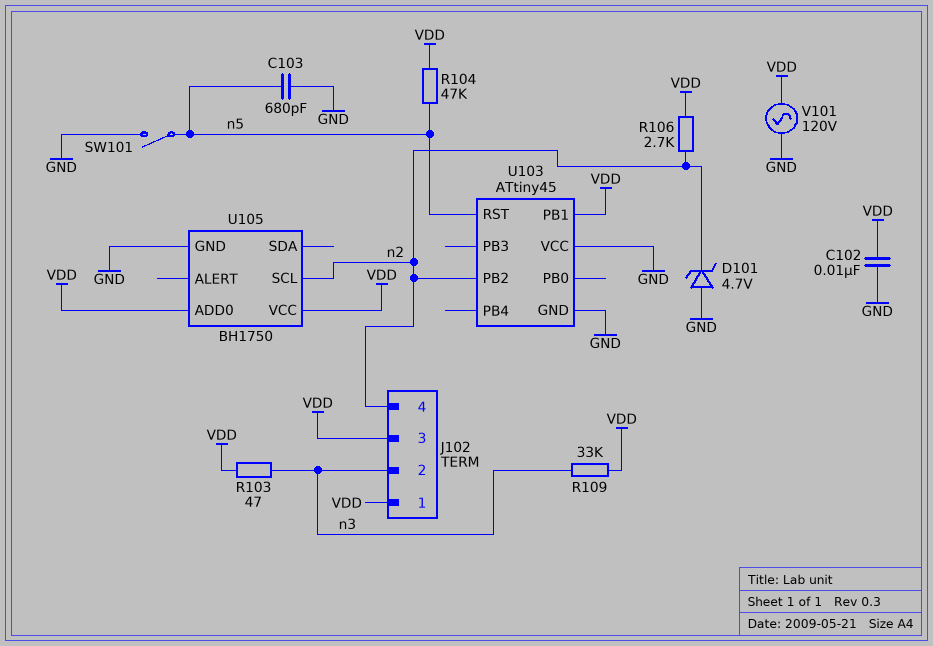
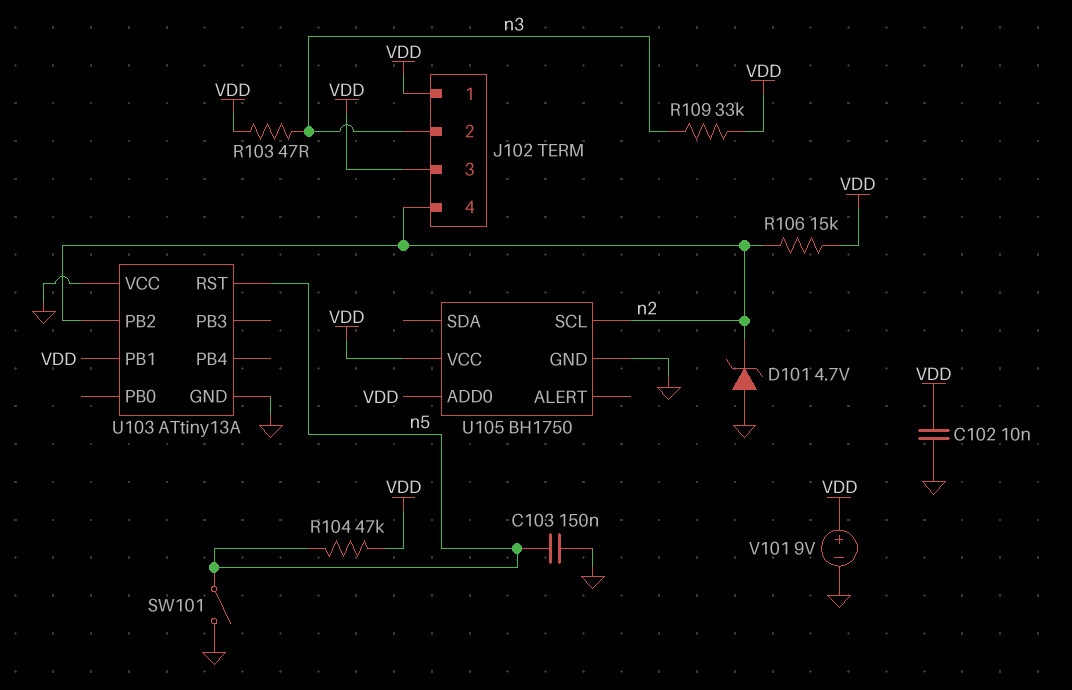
C103: 680pF (GND, n5) -> 150nF (GND, n5)
R106: 2.7k (VDD, n2) -> 15k (VDD, n2)
U103: ATtiny45 -> ATtiny13A
V101: AC 120V (GND, VDD) -> 9V (plus VDD, minus GND)

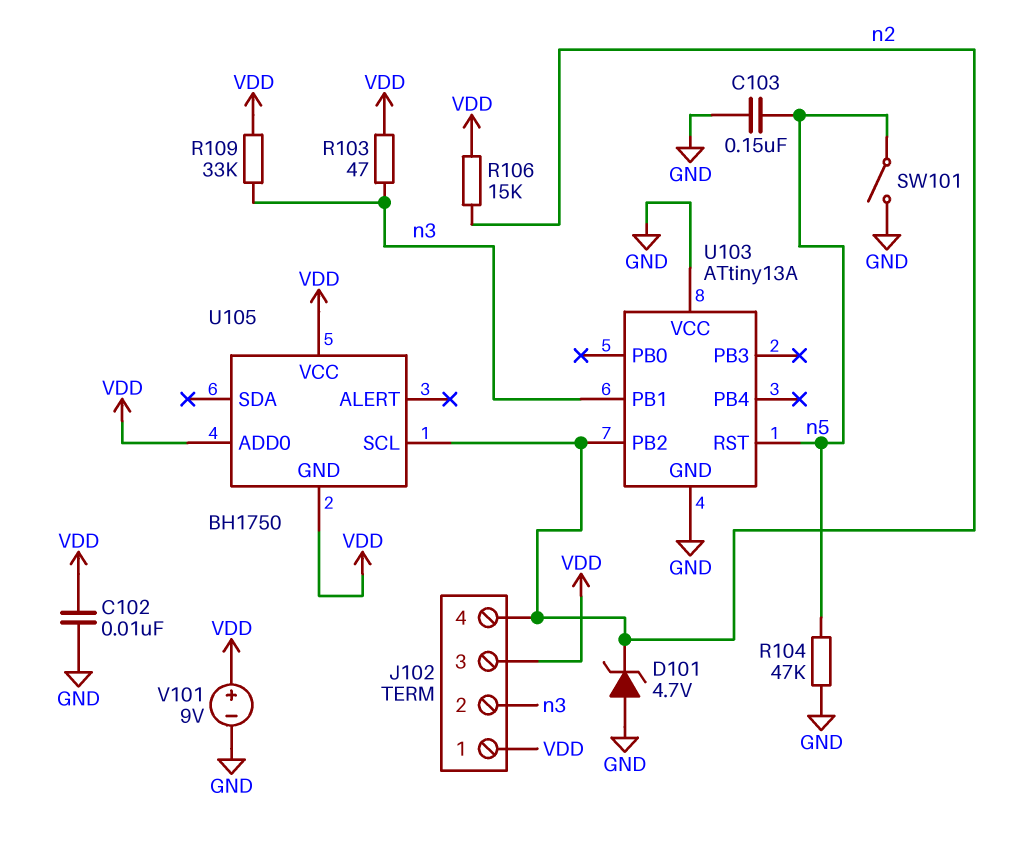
R104: 47k (VDD, n5) -> 47k (GND, n5)
U103 pin PB1: VDD -> n3
U105 pin GND: GND -> VDD

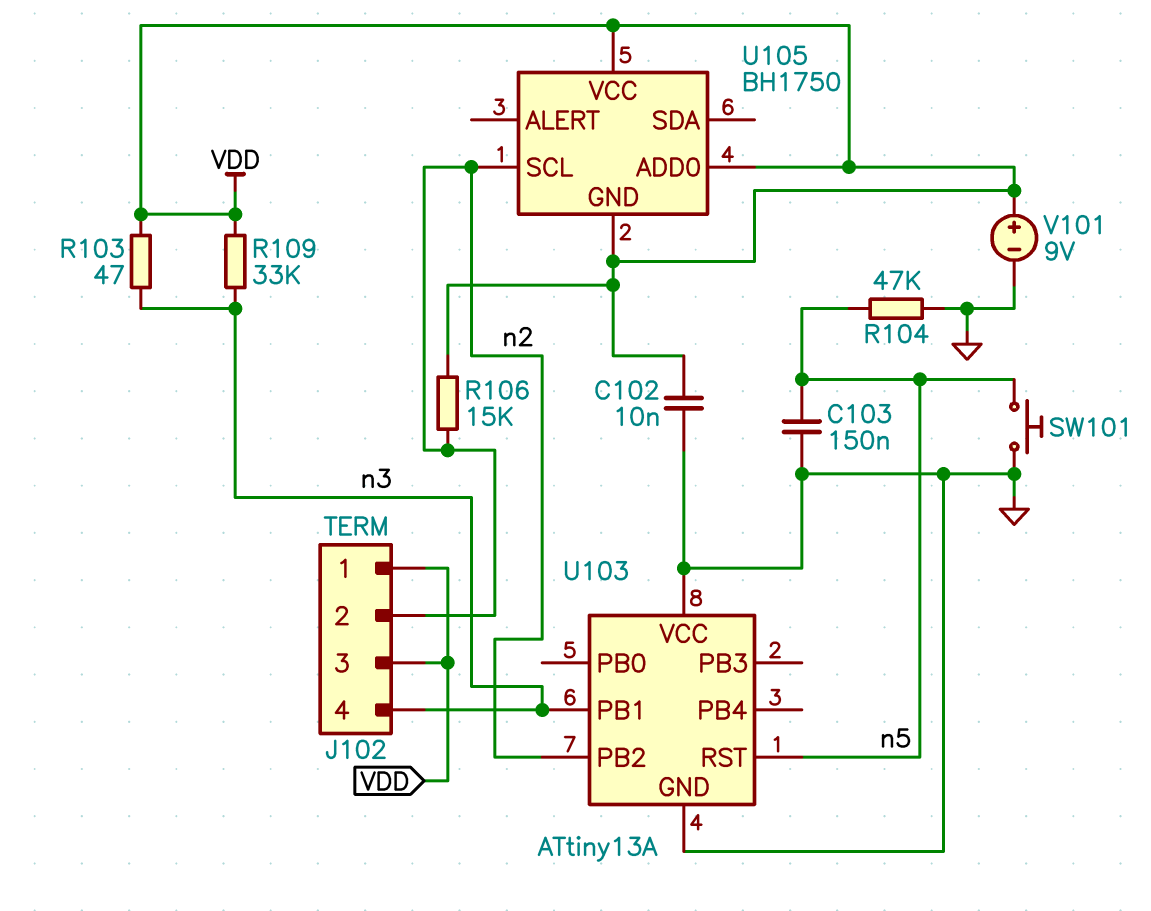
D101: zener 4.7V (A GND, K n2) -> none
J102 pin 2: n3 -> n2
J102 pin 4: n2 -> n3
SW101: switch (GND, n5) -> button (GND, n5)

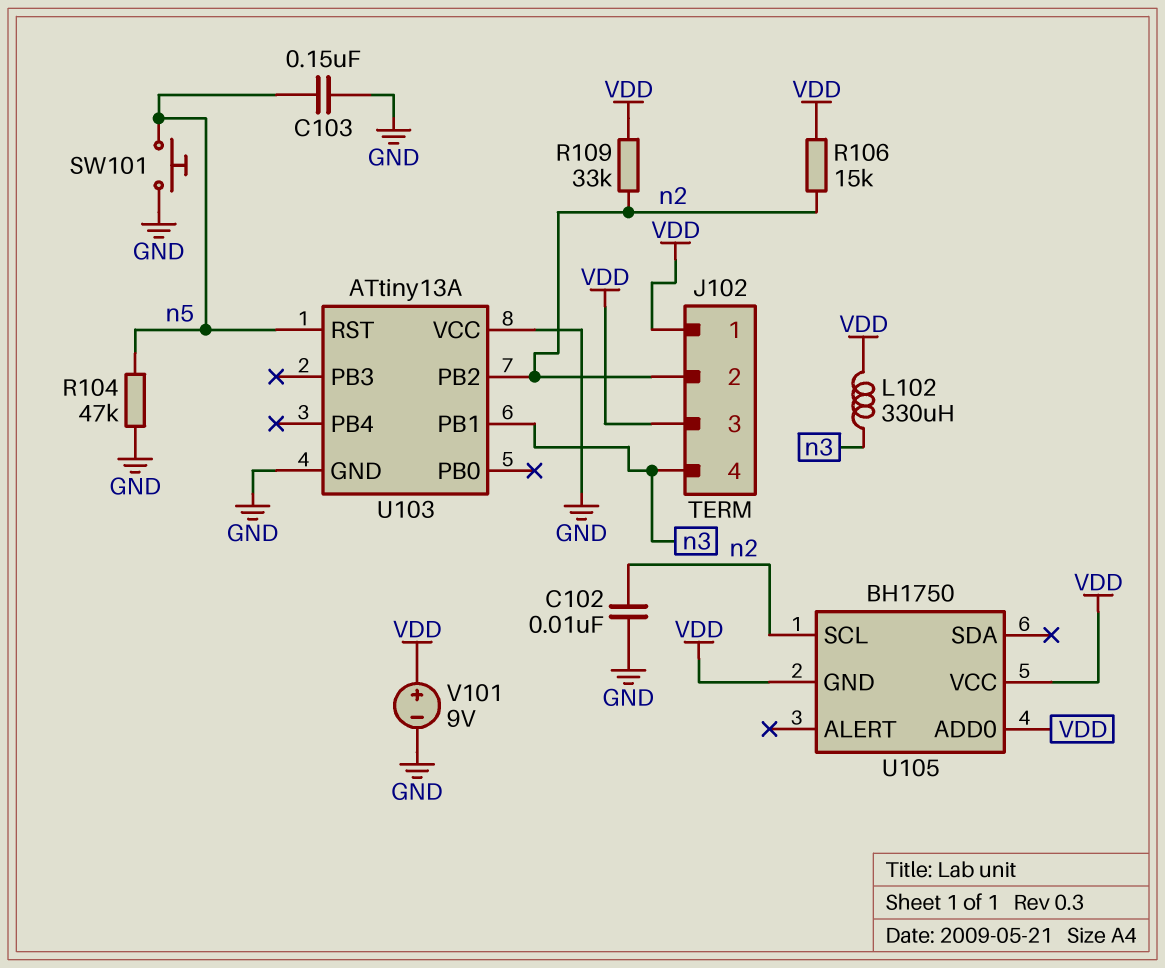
C102: 10nF (GND, VDD) -> 10nF (GND, n2)
L102: none -> 330uH (VDD, n3)
R103: 47 (VDD, n3) -> none
R109: 33k (VDD, n3) -> 33k (VDD, n2)

